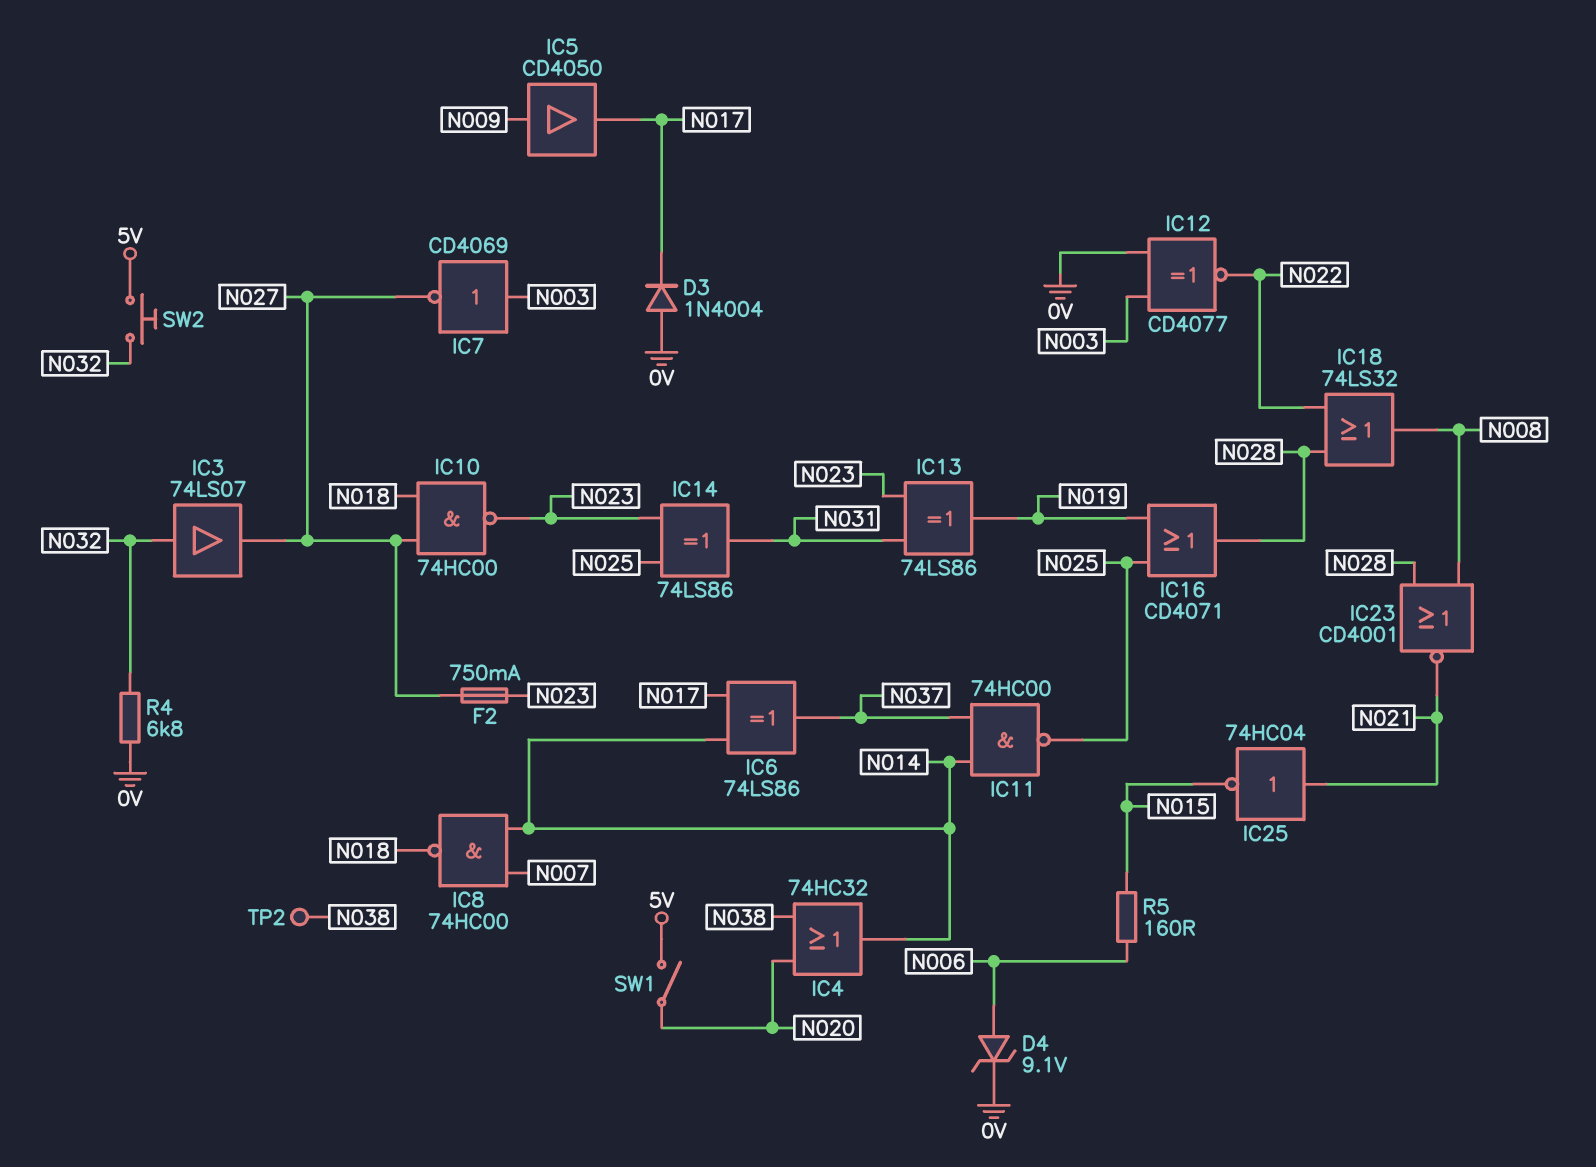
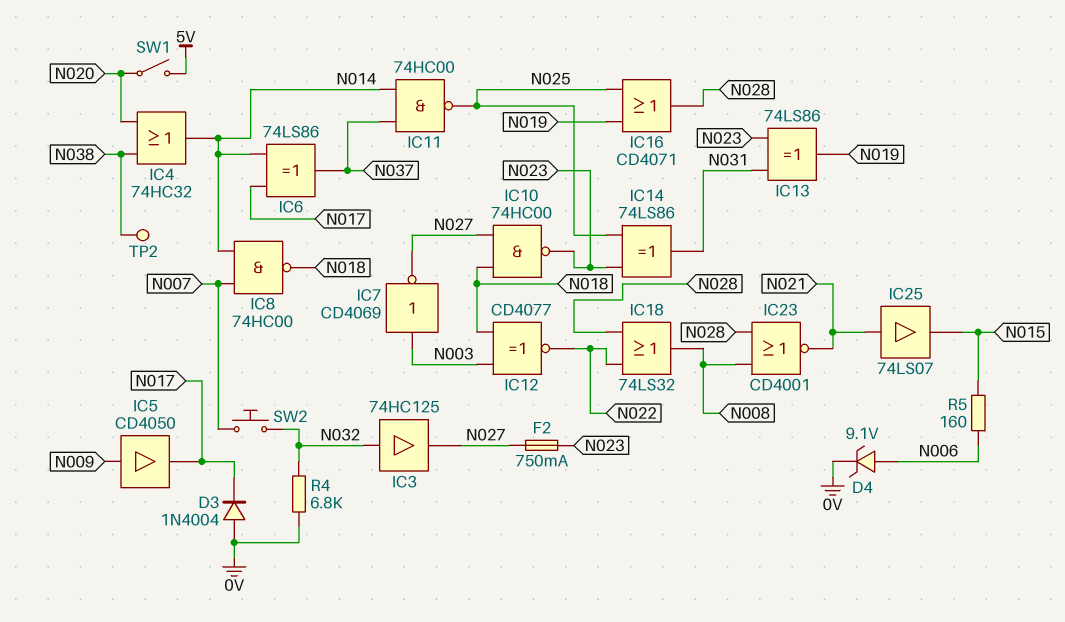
IC3: buffer 74LS07 (in N032, out N027) -> buffer 74HC125 (in N032, out N027)
IC12: XNOR CD4077 (in 0V, in N003, out N022) -> XNOR CD4077 (in N003, in N018, out N022)
IC25: NOT 74HC04 (in N021, out N015) -> buffer 74LS07 (in N021, out N015)
SW2: button (5V, N032) -> button (N007, N032)

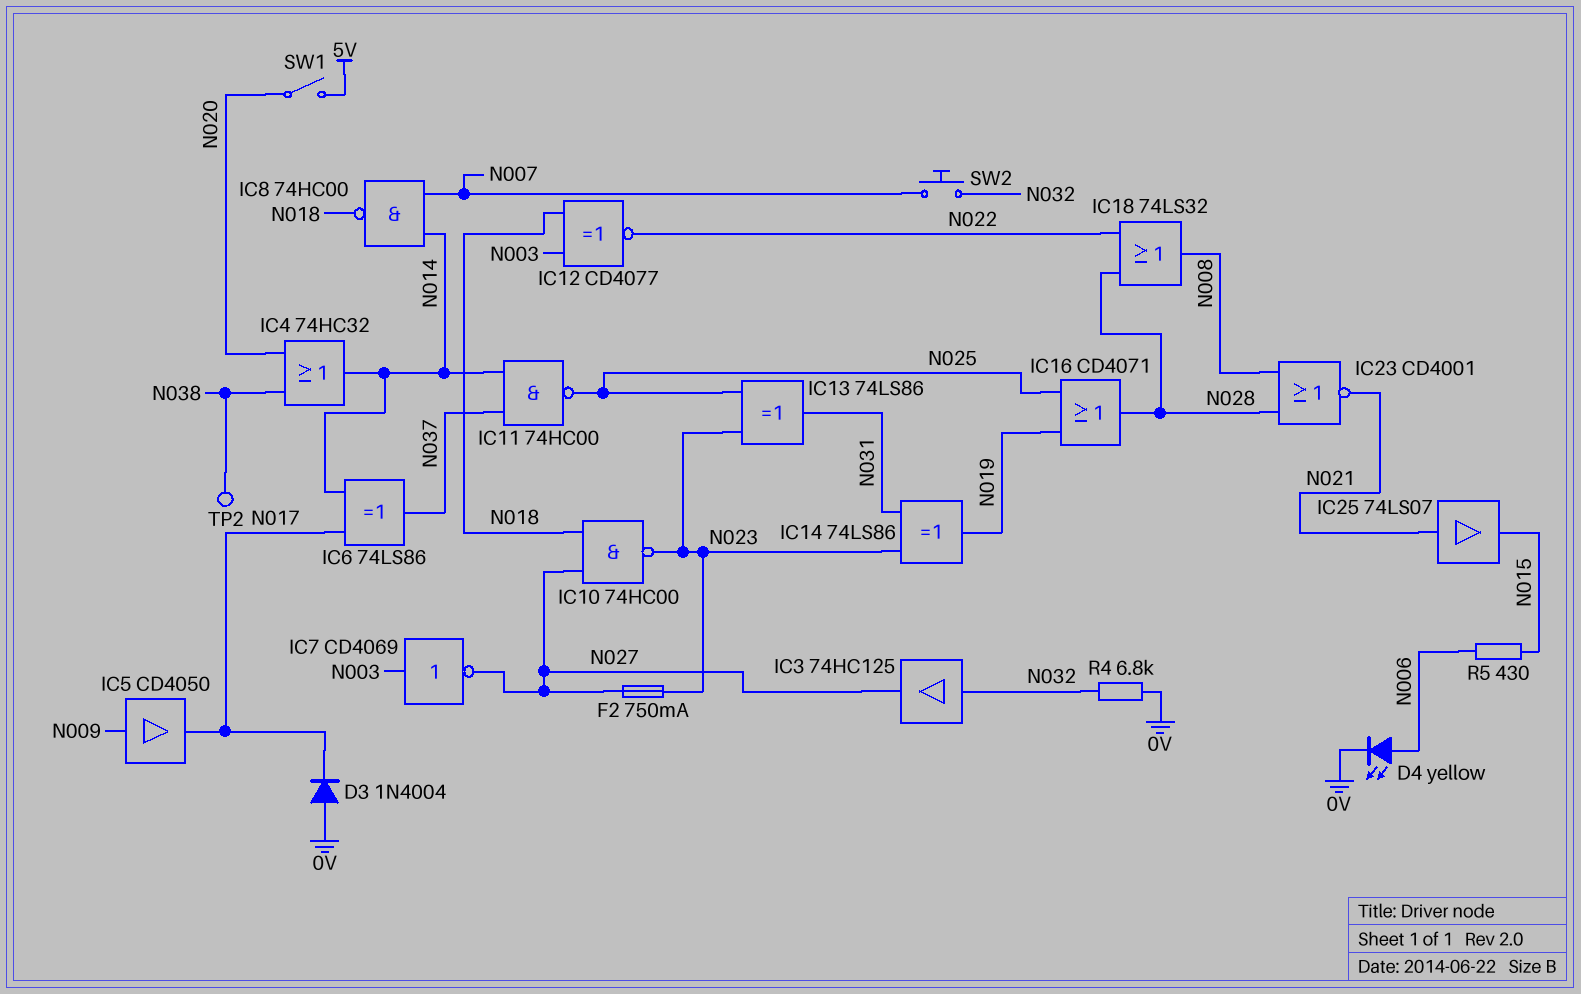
D4: zener 9.1V (A N006, K 0V) -> LED yellow (A N006, K 0V)
IC13: XOR 74LS86 (in N023, in N031, out N019) -> XOR 74LS86 (in N023, in N025, out N031)
IC14: XOR 74LS86 (in N023, in N025, out N031) -> XOR 74LS86 (in N023, in N031, out N019)
R5: 160 (N006, N015) -> 430 (N006, N015)

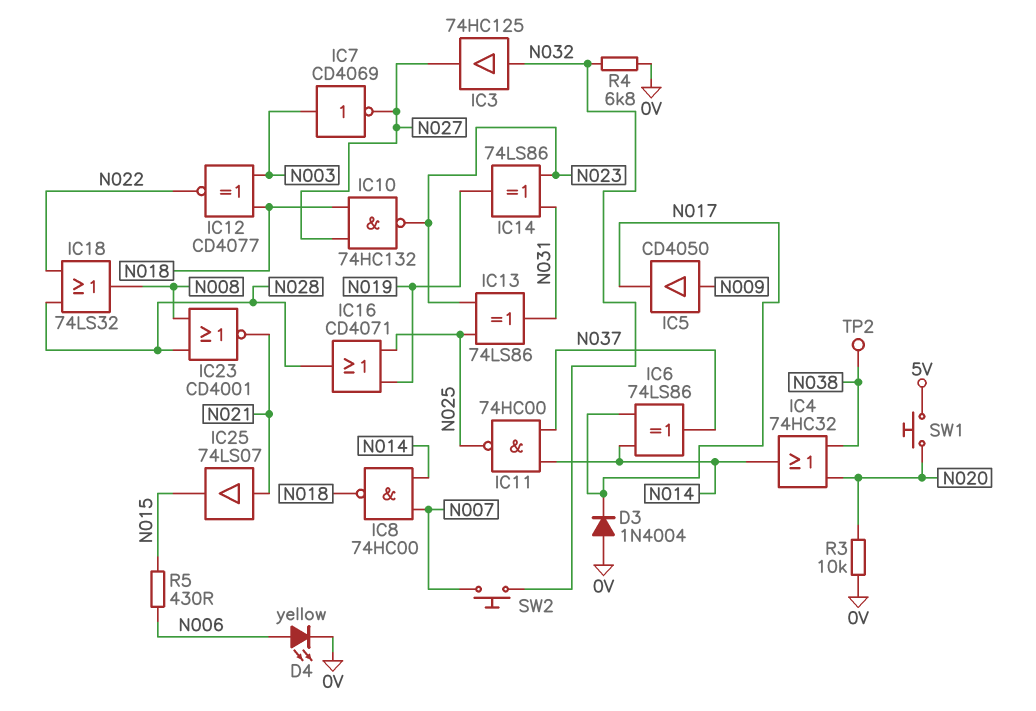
F2: 750mA (N023, N027) -> none
IC10: NAND 74HC00 (in N018, in N027, out N023) -> NAND 74HC132 (in N018, in N027, out N023)
R3: none -> 10k (0V, N020)
SW1: switch (5V, N020) -> button (5V, N020)

